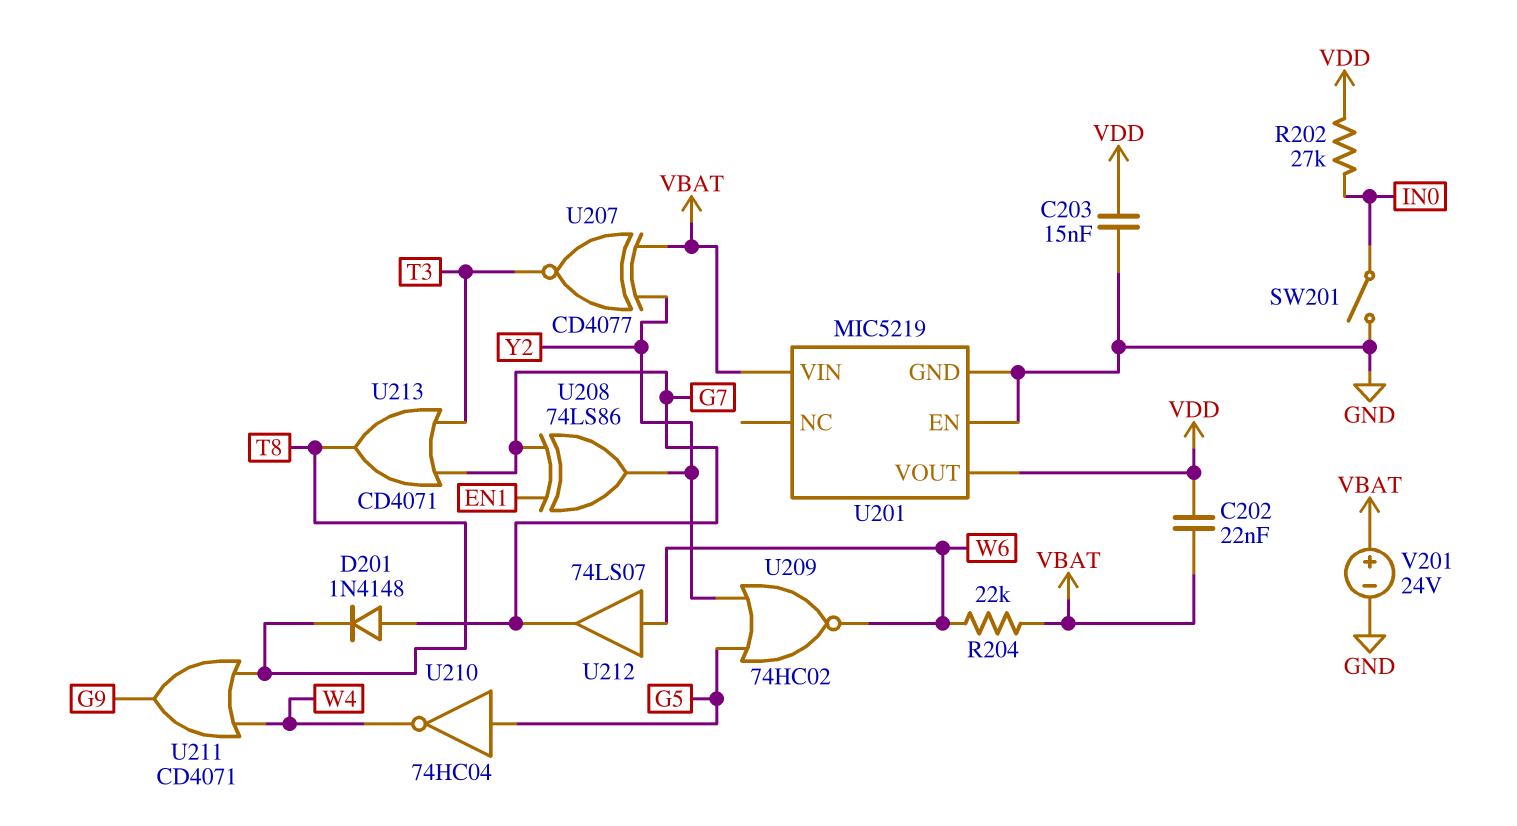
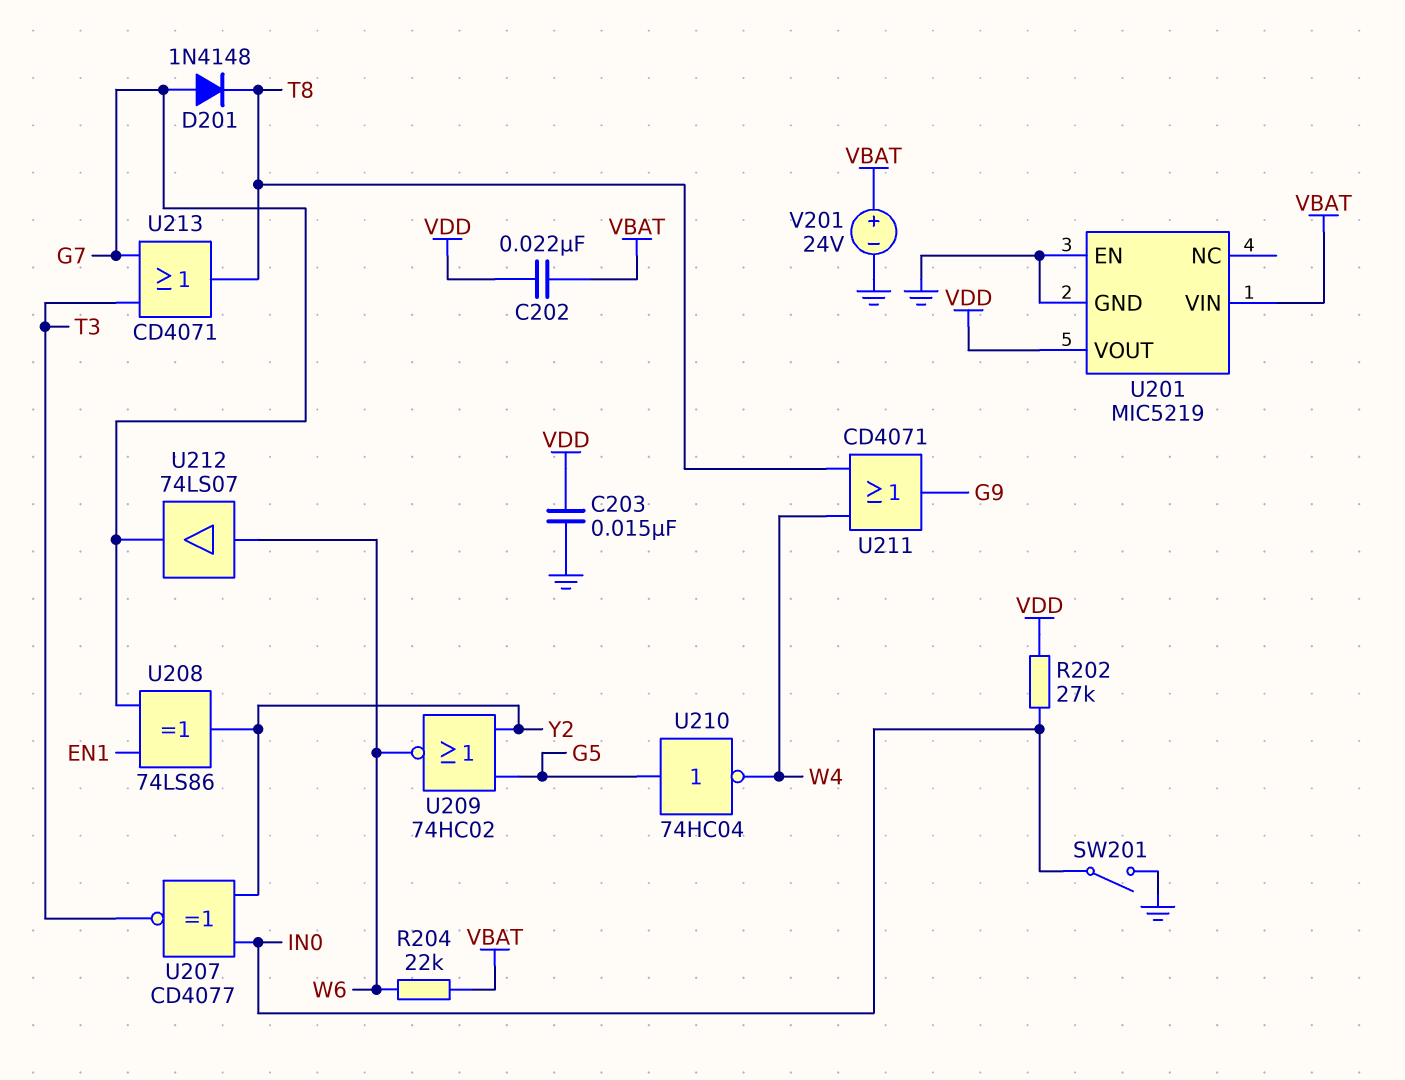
U207: XNOR CD4077 (in VBAT, in Y2, out T3) -> XNOR CD4077 (in IN0, in Y2, out T3)

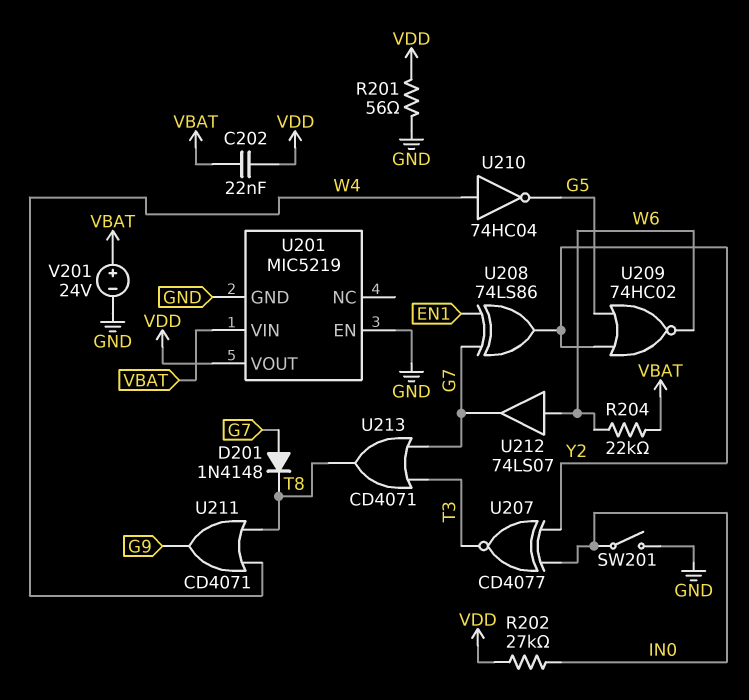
C203: 15nF (GND, VDD) -> none
R201: none -> 56 (GND, VDD)
U210: NOT 74HC04 (in G5, out W4) -> NOT 74HC04 (in W4, out G5)

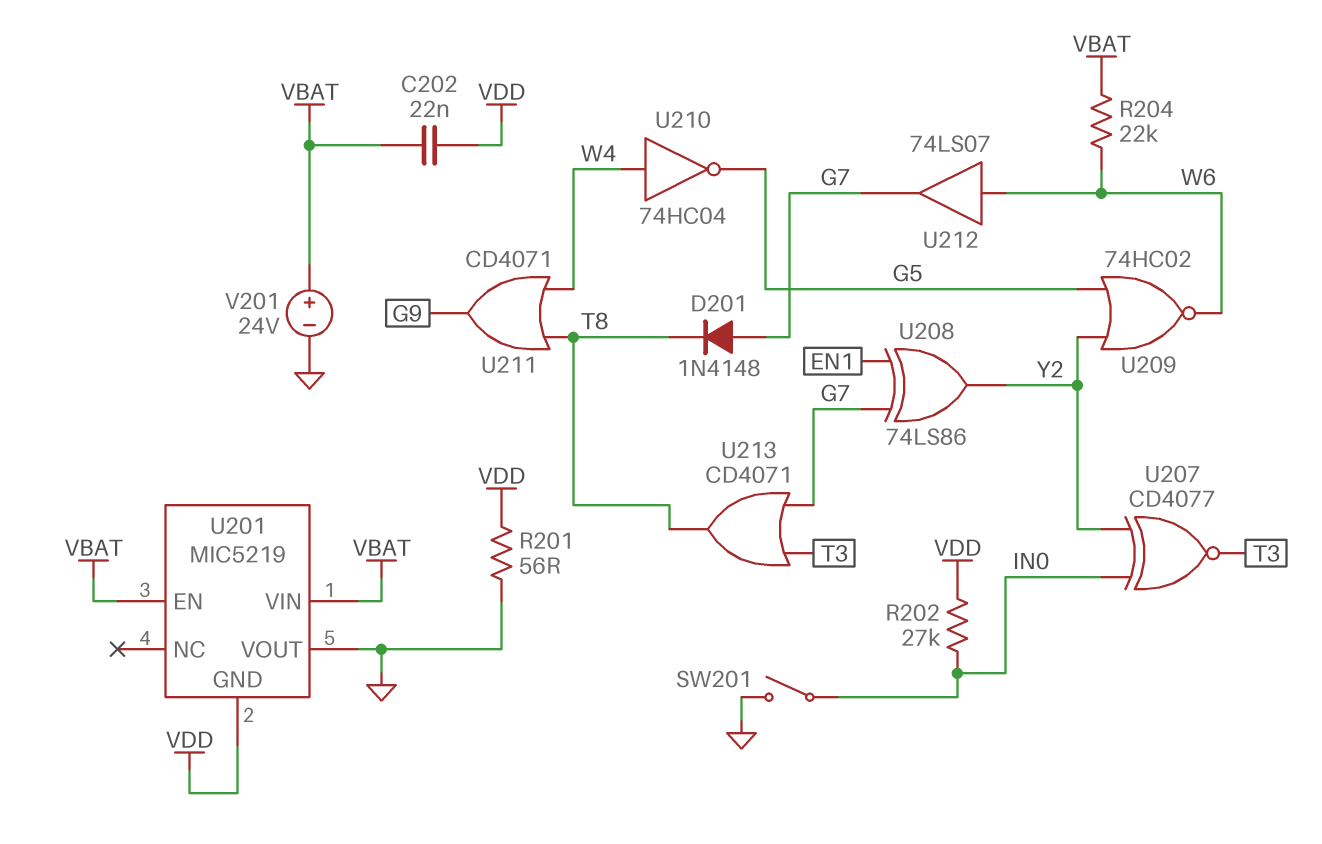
U201 pin EN: GND -> VBAT
U201 pin GND: GND -> VDD
U201 pin VOUT: VDD -> GND

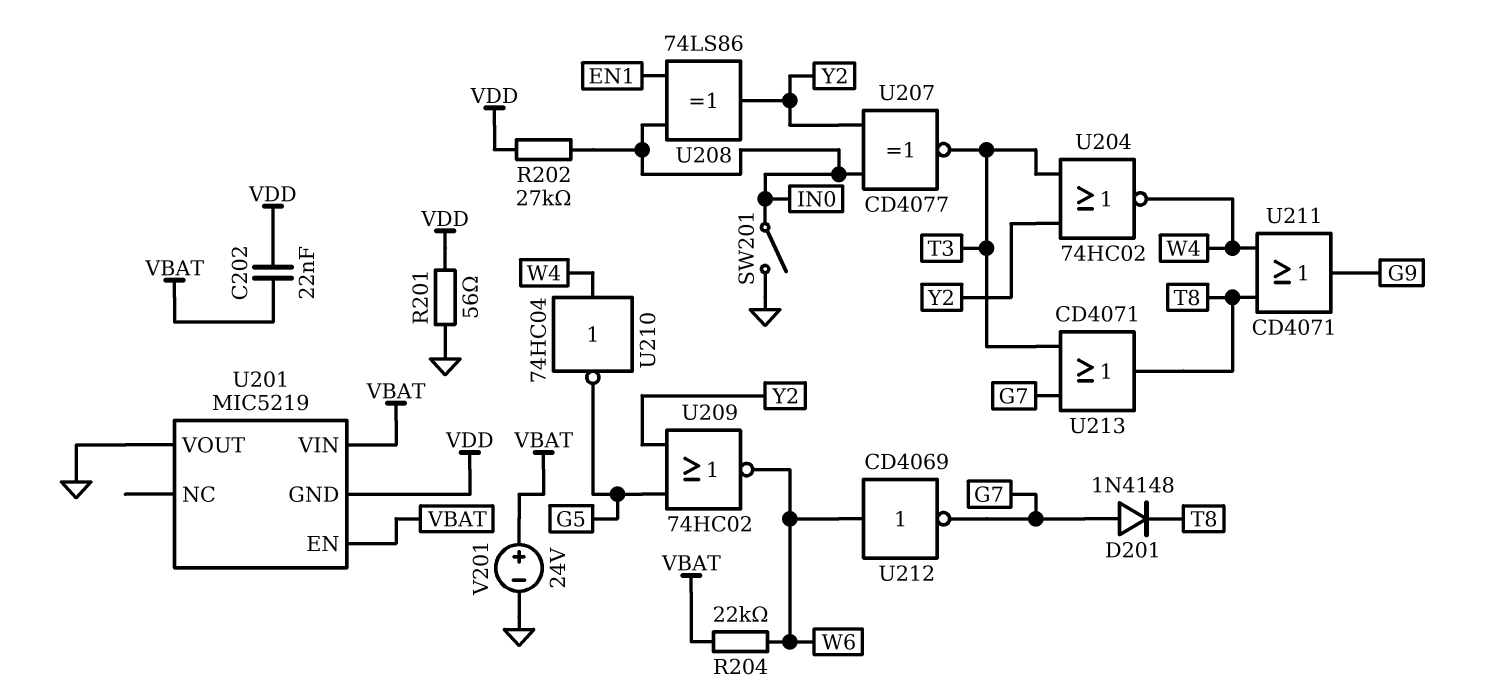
U204: none -> NOR 74HC02 (in T3, in Y2, out W4)
U208: XOR 74LS86 (in EN1, in G7, out Y2) -> XOR 74LS86 (in EN1, in IN0, out Y2)
U212: buffer 74LS07 (in W6, out G7) -> NOT CD4069 (in W6, out G7)

